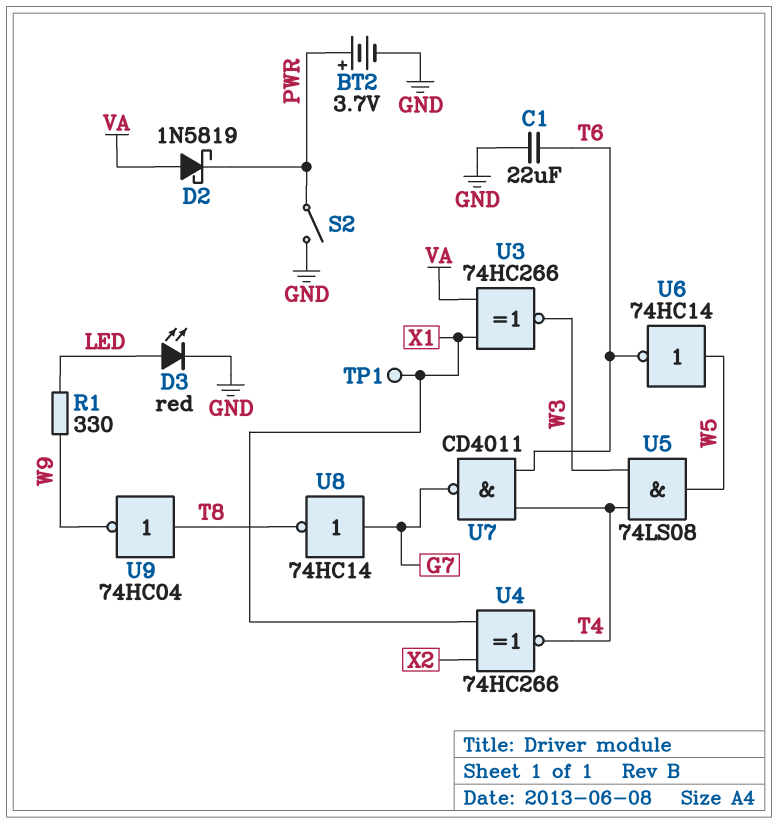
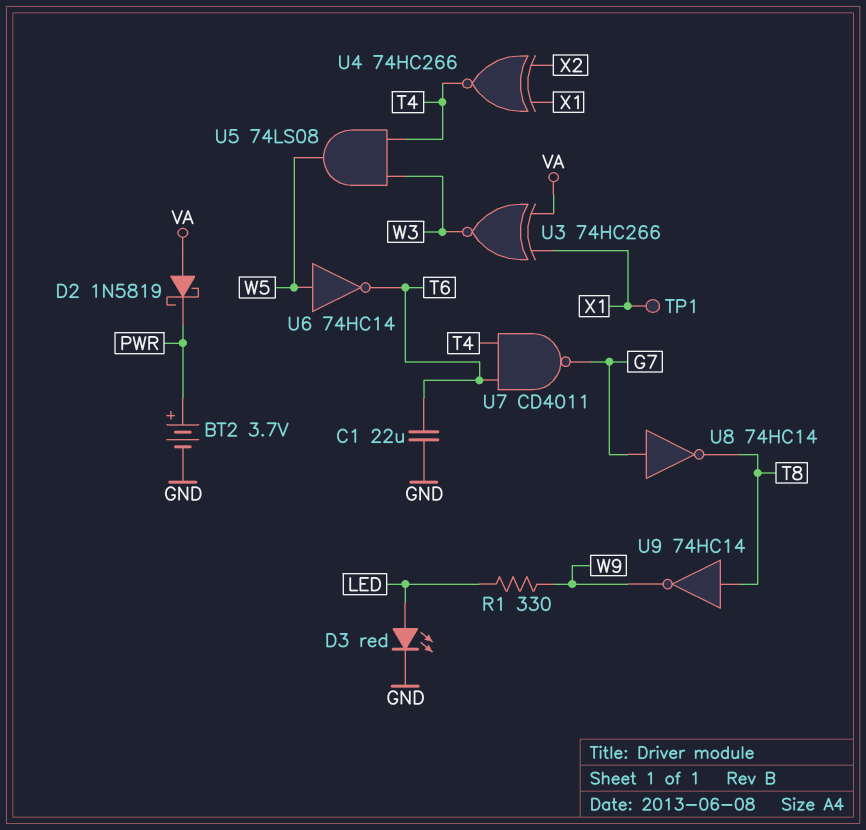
S2: switch (GND, PWR) -> none
U9: NOT 74HC04 (in T8, out W9) -> NOT 74HC14 (in T8, out W9)

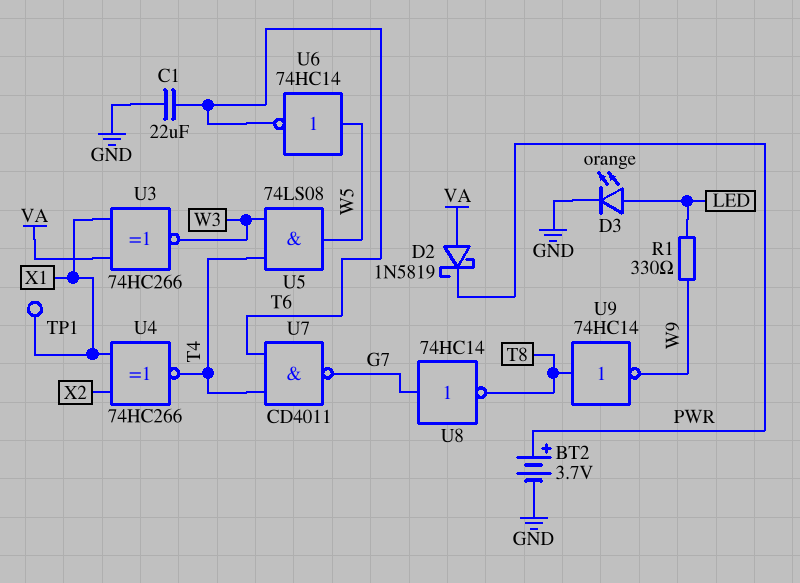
D3: LED red (A LED, K GND) -> LED orange (A LED, K GND)

